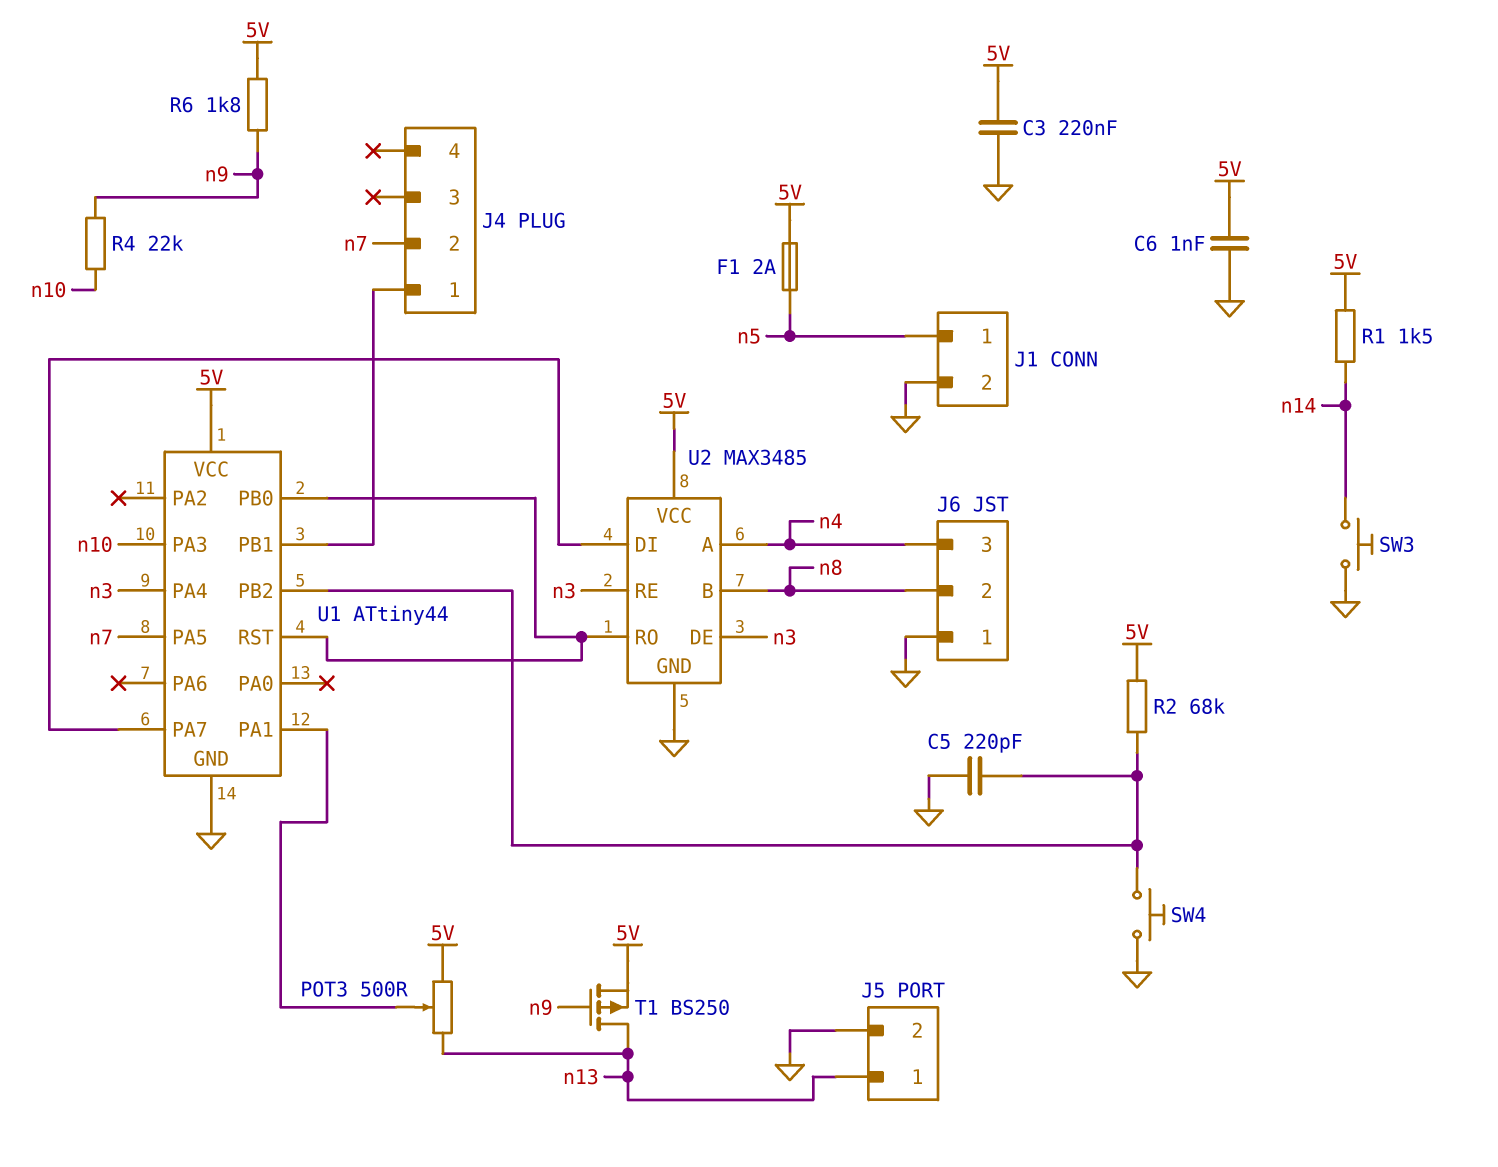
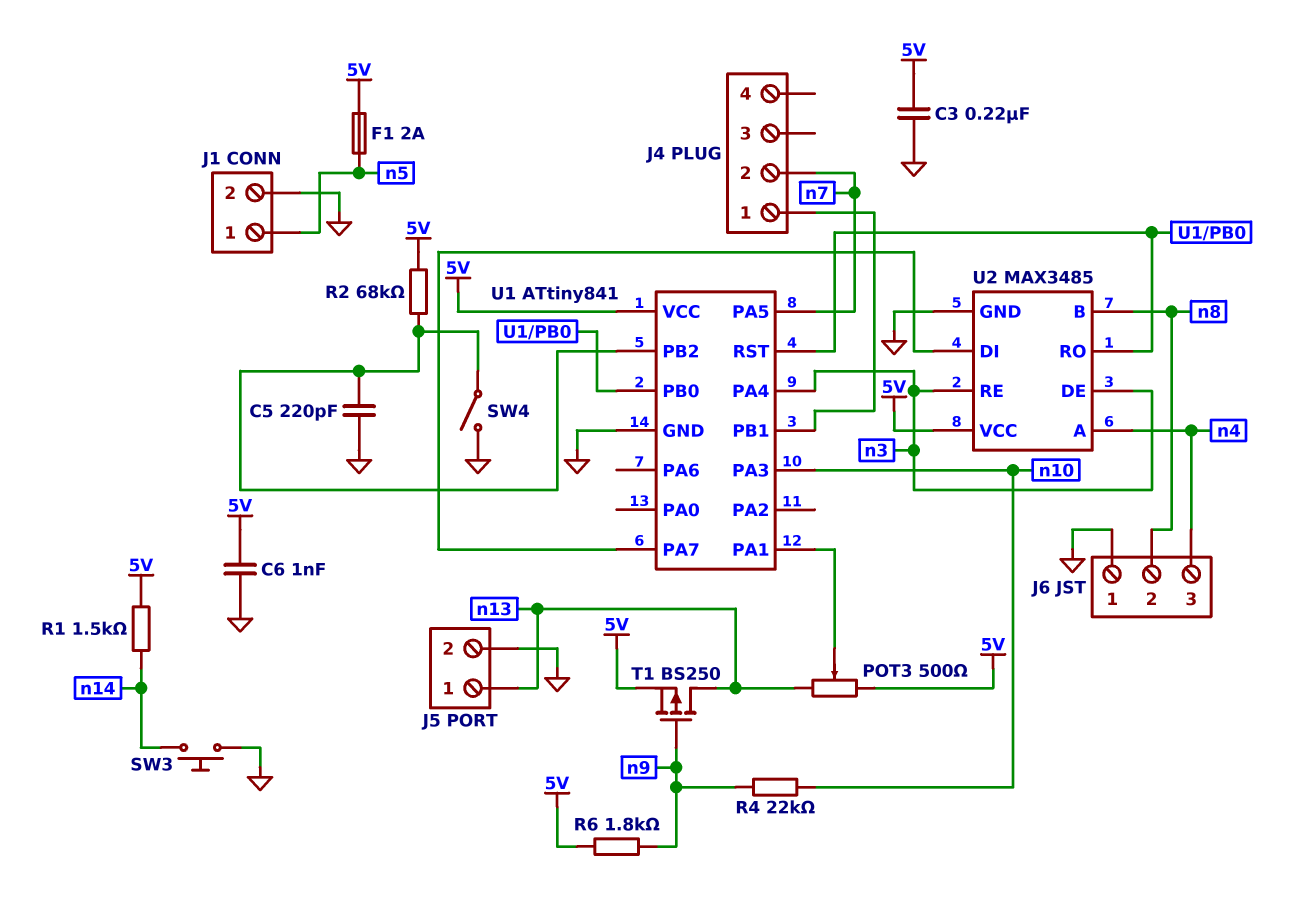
SW4: button (GND, U1/PB2) -> switch (GND, U1/PB2)
U1: ATtiny44 -> ATtiny841

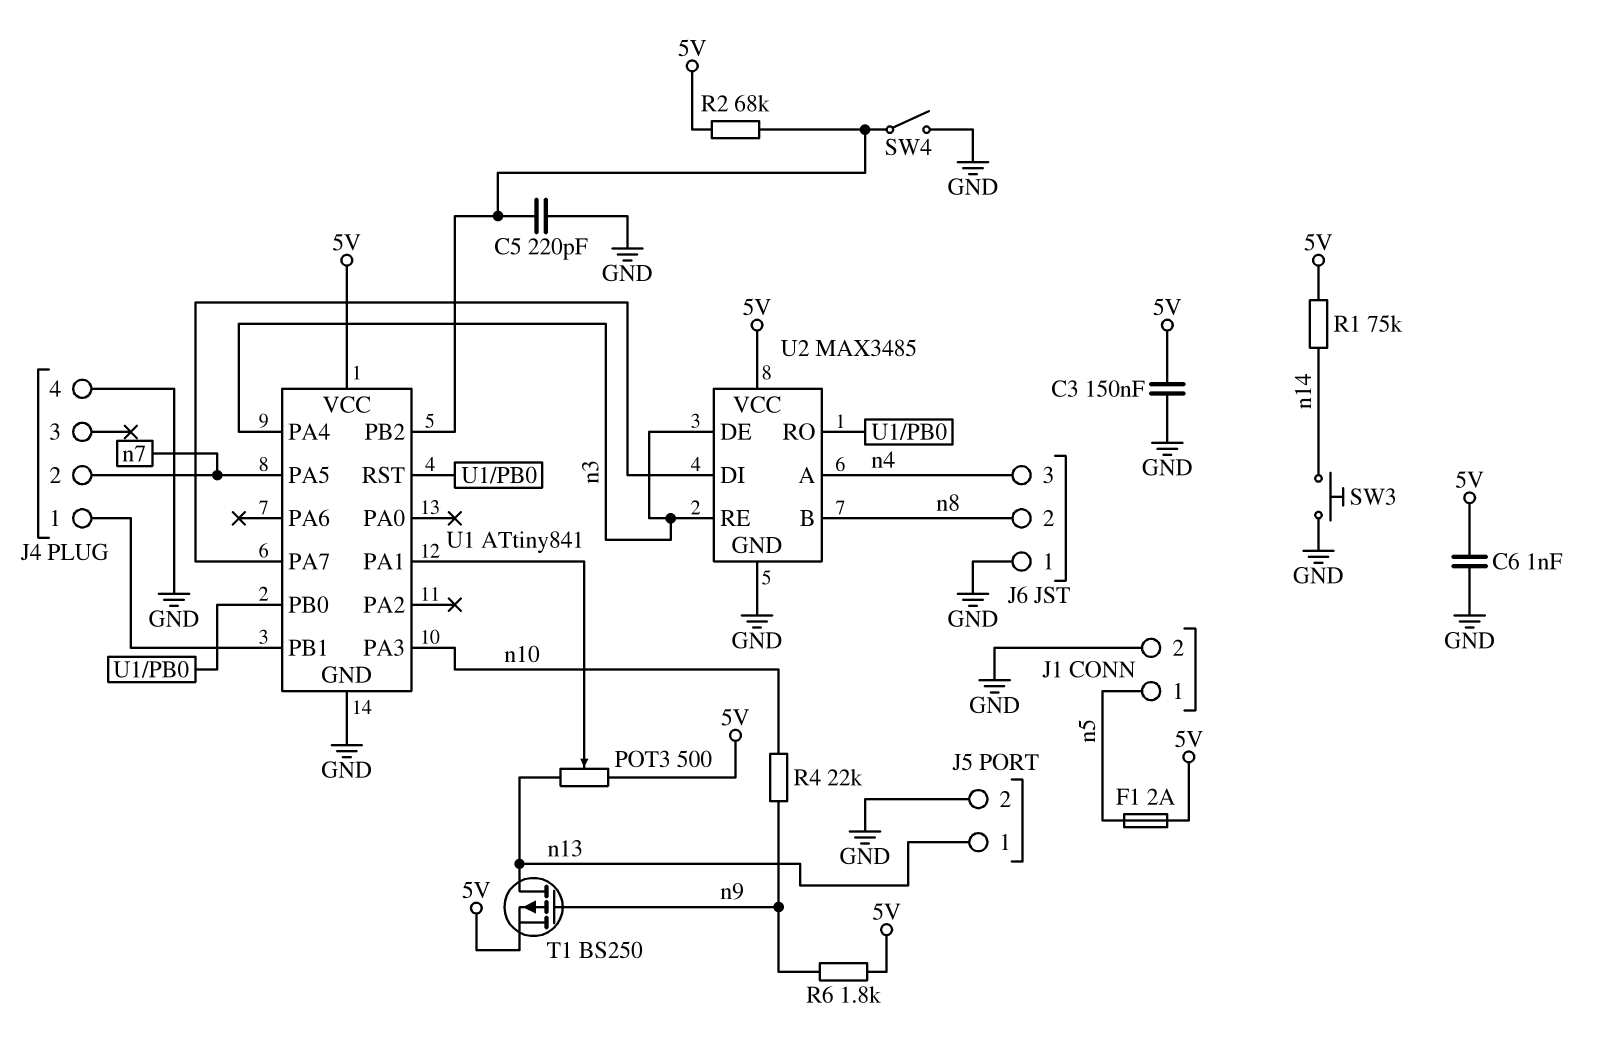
C3: 220nF (5V, GND) -> 150nF (5V, GND)
J4 pin 4: none -> GND
R1: 1.5k (5V, n14) -> 75k (5V, n14)

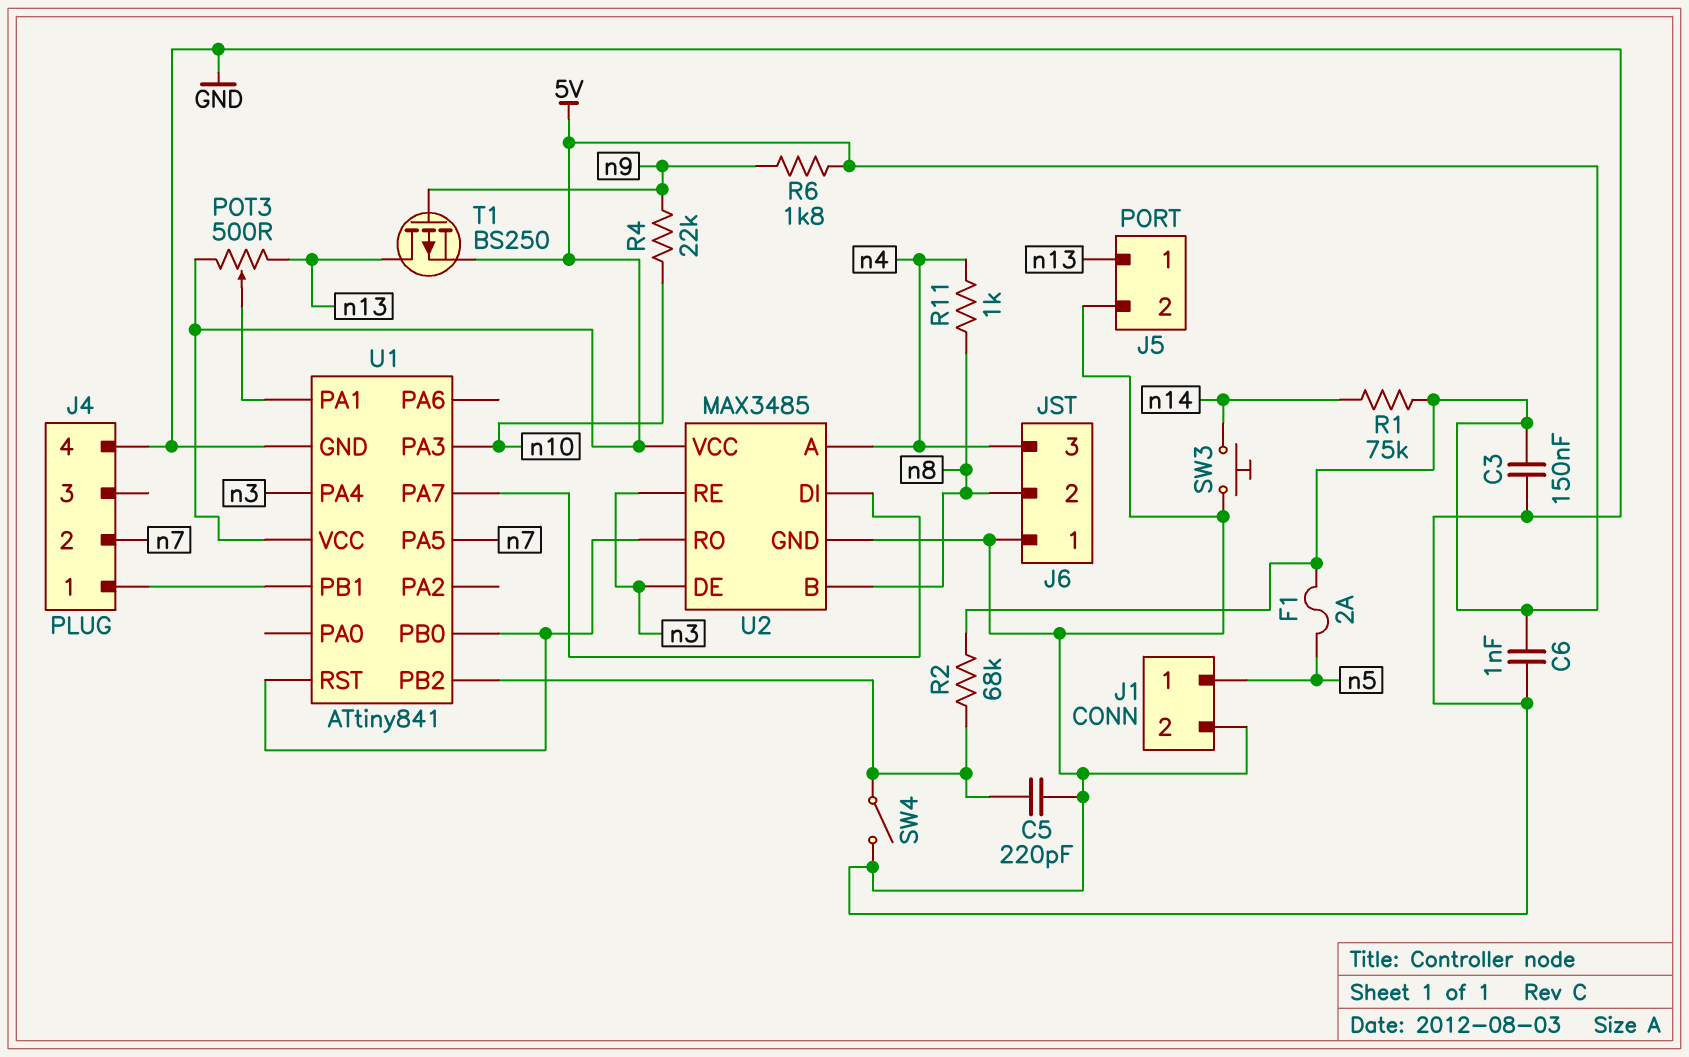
R11: none -> 1k (n4, n8)

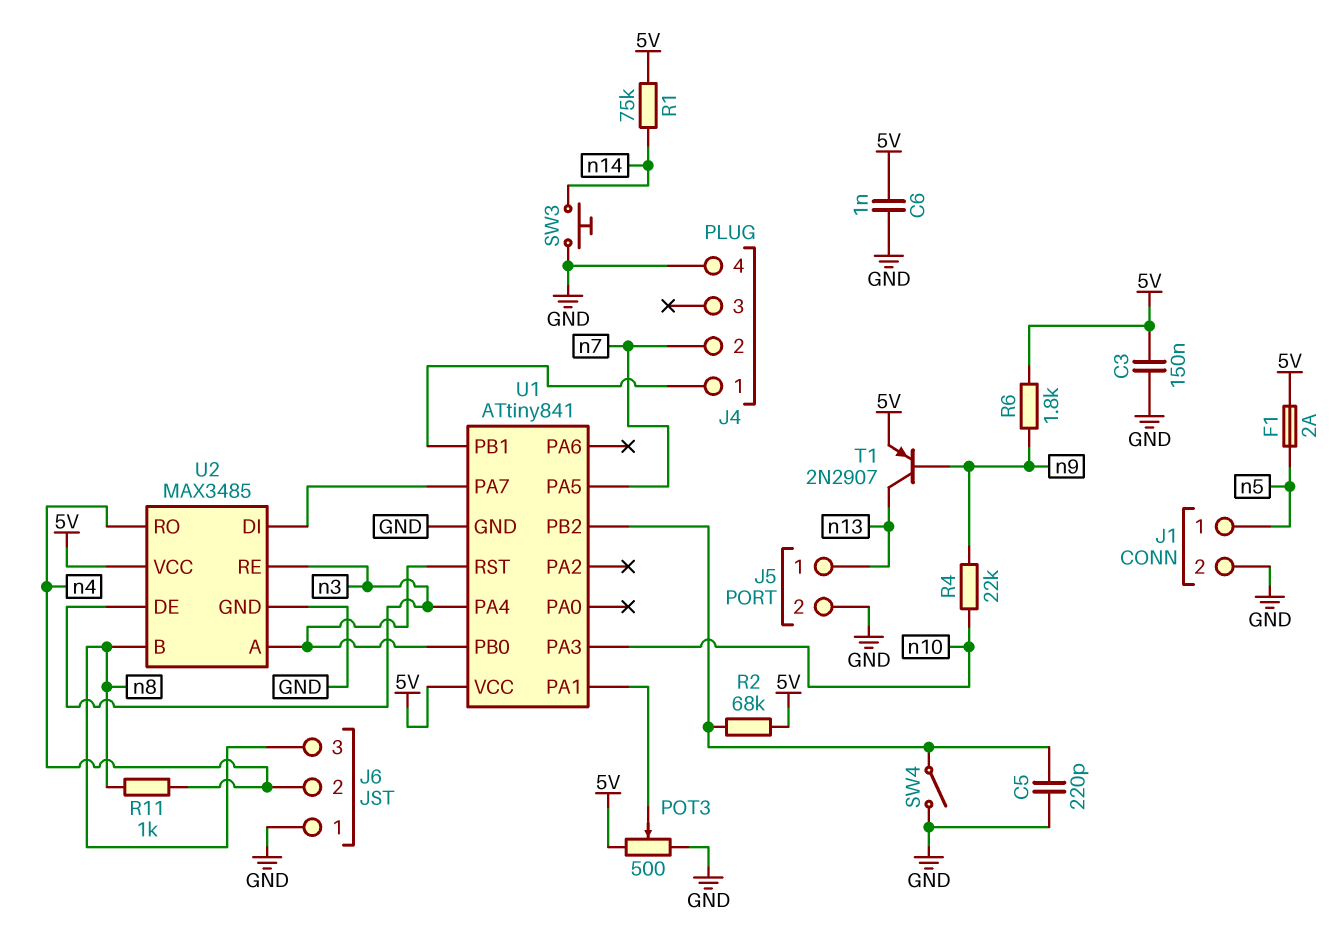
J6 pin 2: n8 -> n4
J6 pin 3: n4 -> n8
POT3: 500 (5V, n13, wiper U1/PA1) -> 500 (5V, GND, wiper U1/PA1)
T1: PMOS BS250 (G n9, D n13, S 5V) -> PNP 2N2907 (B n9, C n13, E 5V)
U2 pin A: n4 -> U1/PB0
U2 pin RO: U1/PB0 -> n4

